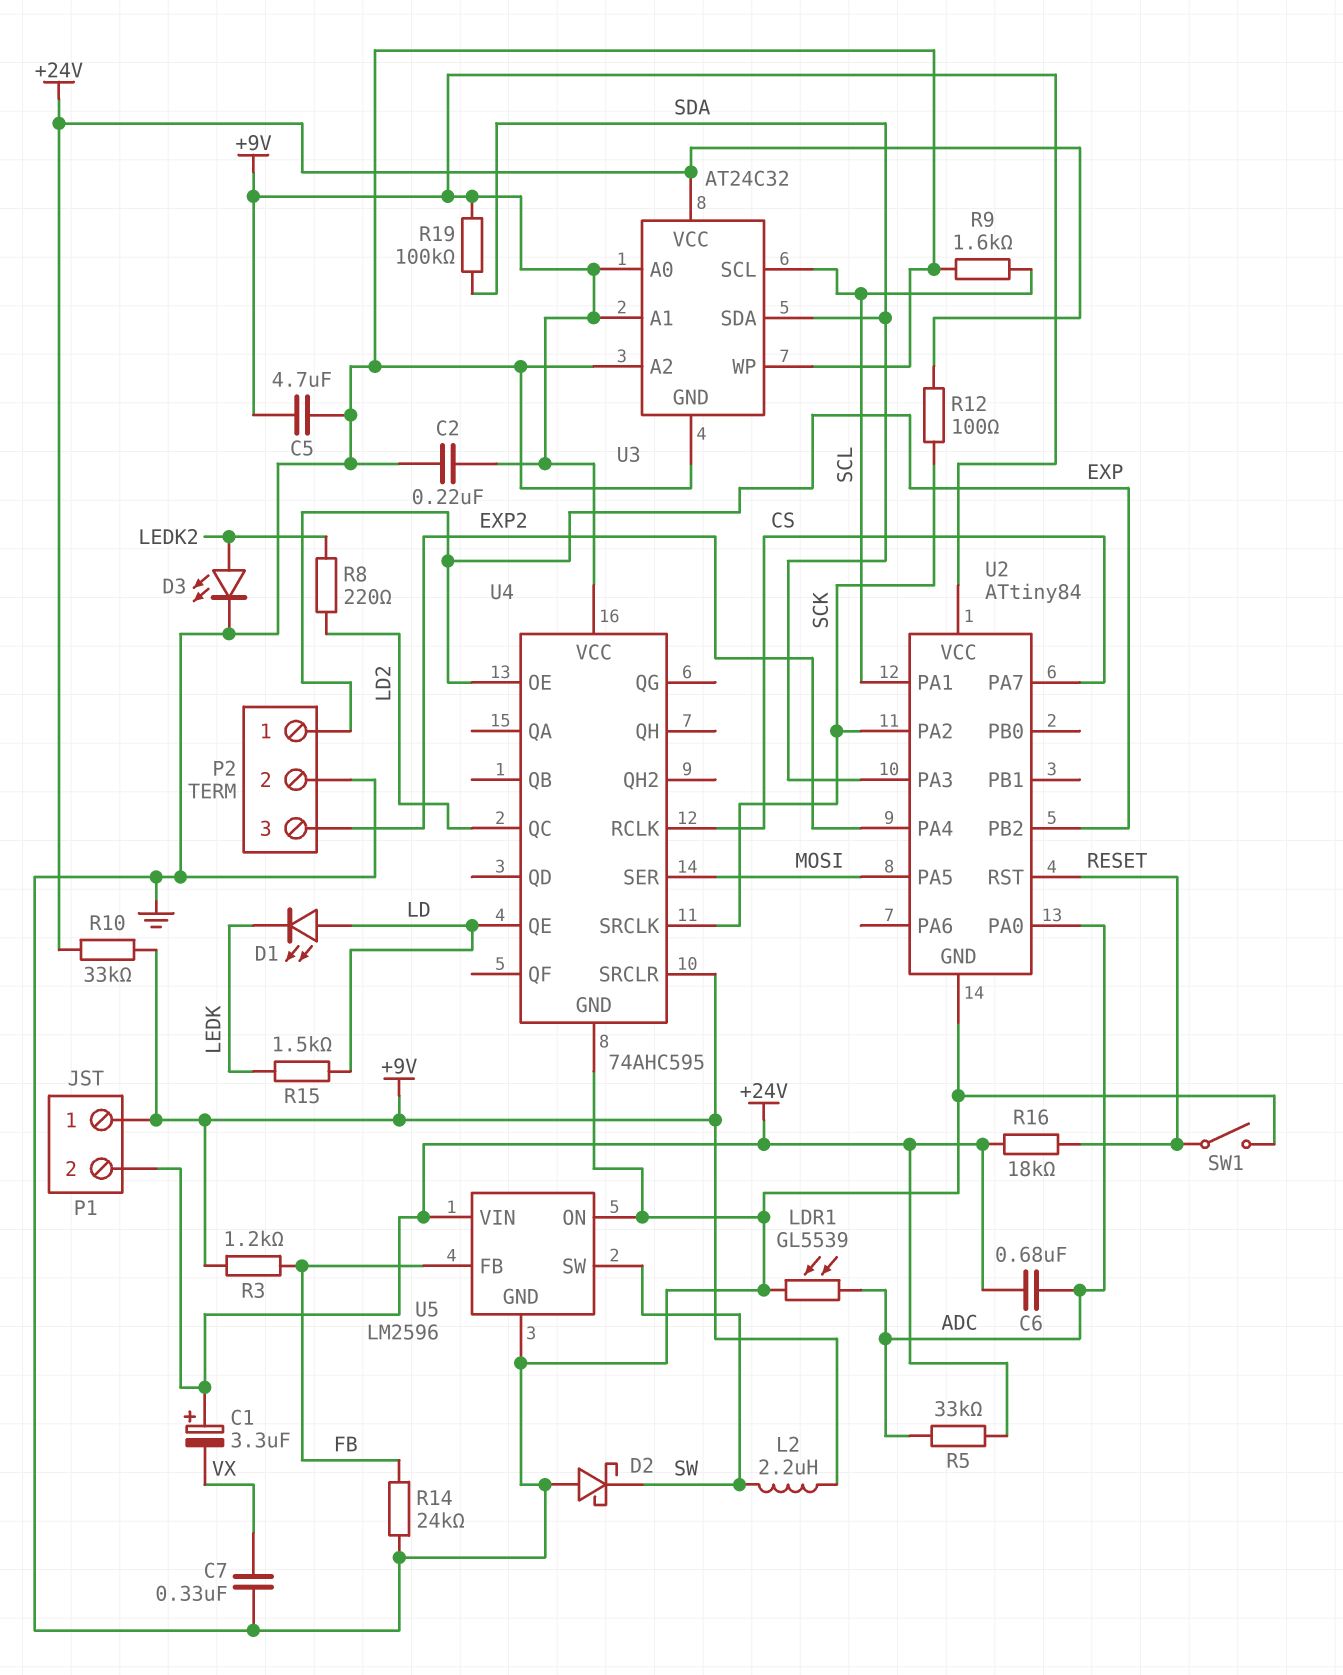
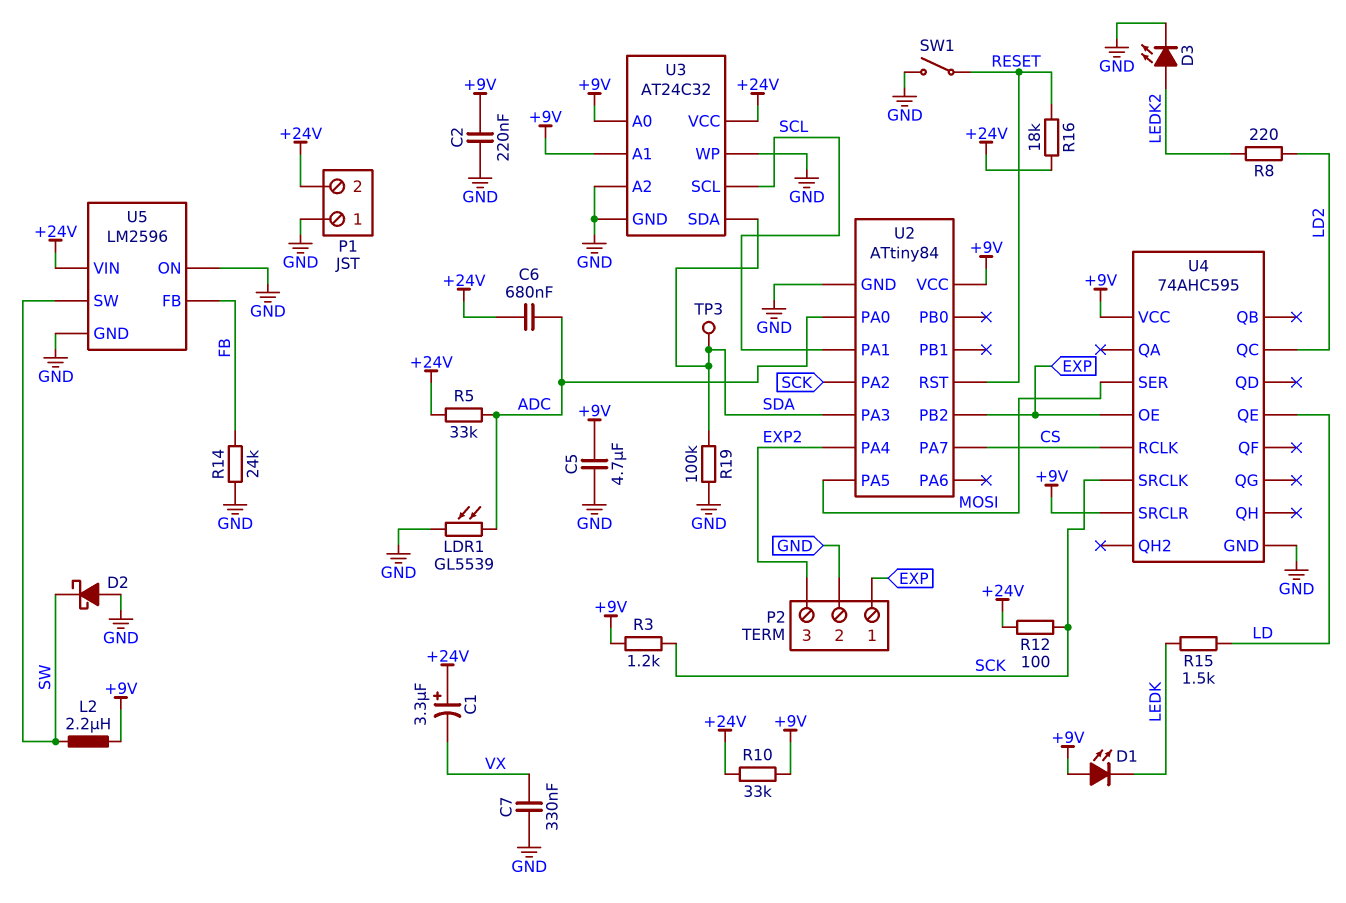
D1: LED (A LD, K LEDK) -> LED (A +9V, K LEDK)
P1 pin 1: +9V -> GND
R3: 1.2k (+9V, FB) -> 1.2k (+9V, SCK)
R9: 1.6k (GND, SCL) -> none
R19: 100k (+9V, SDA) -> 100k (GND, SDA)
TP3: none -> test point (SDA)

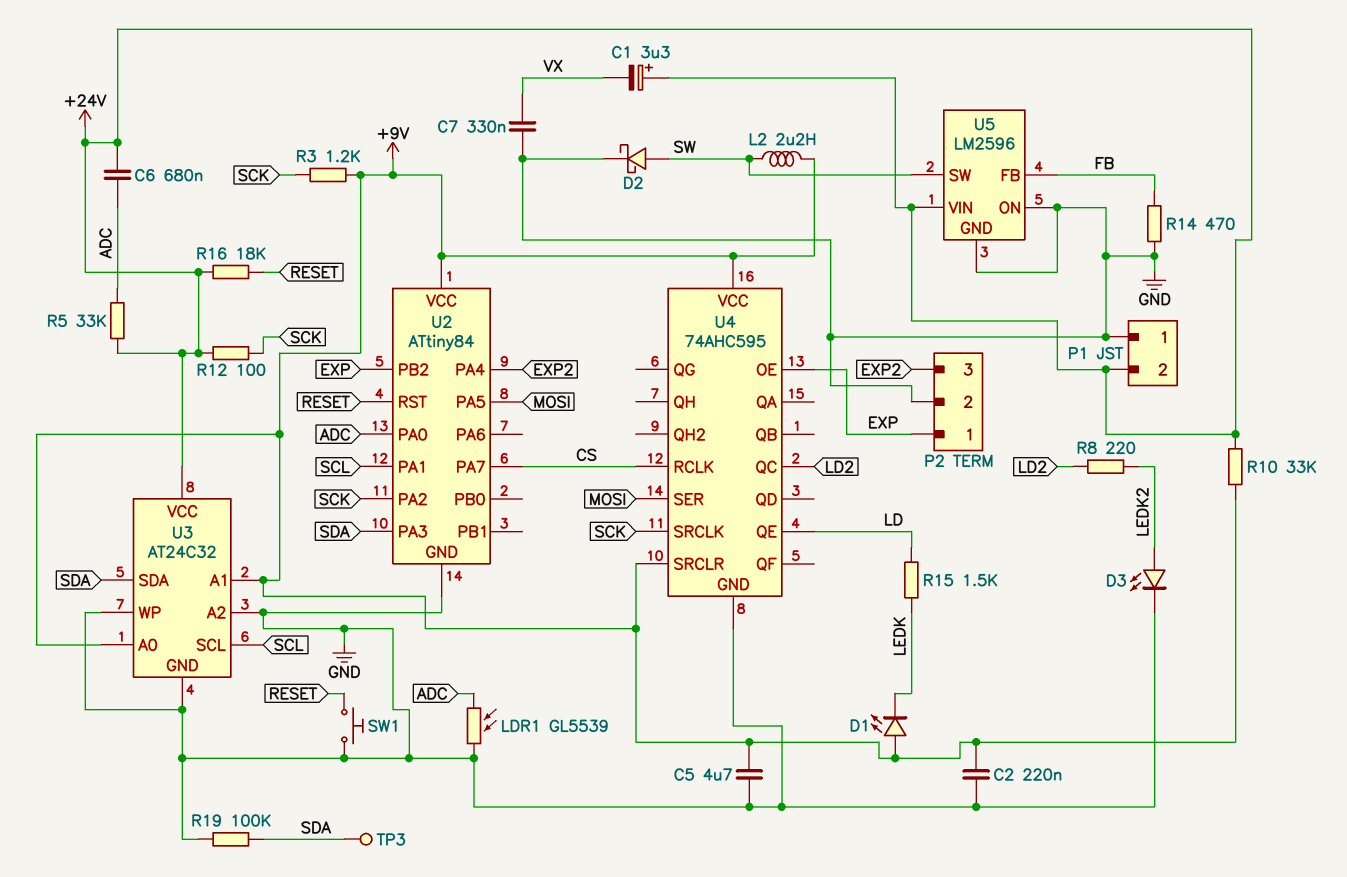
D2: schottky (A GND, K SW) -> schottky (A SW, K GND)
R14: 24k (FB, GND) -> 470 (FB, GND)
SW1: switch (GND, RESET) -> button (GND, RESET)

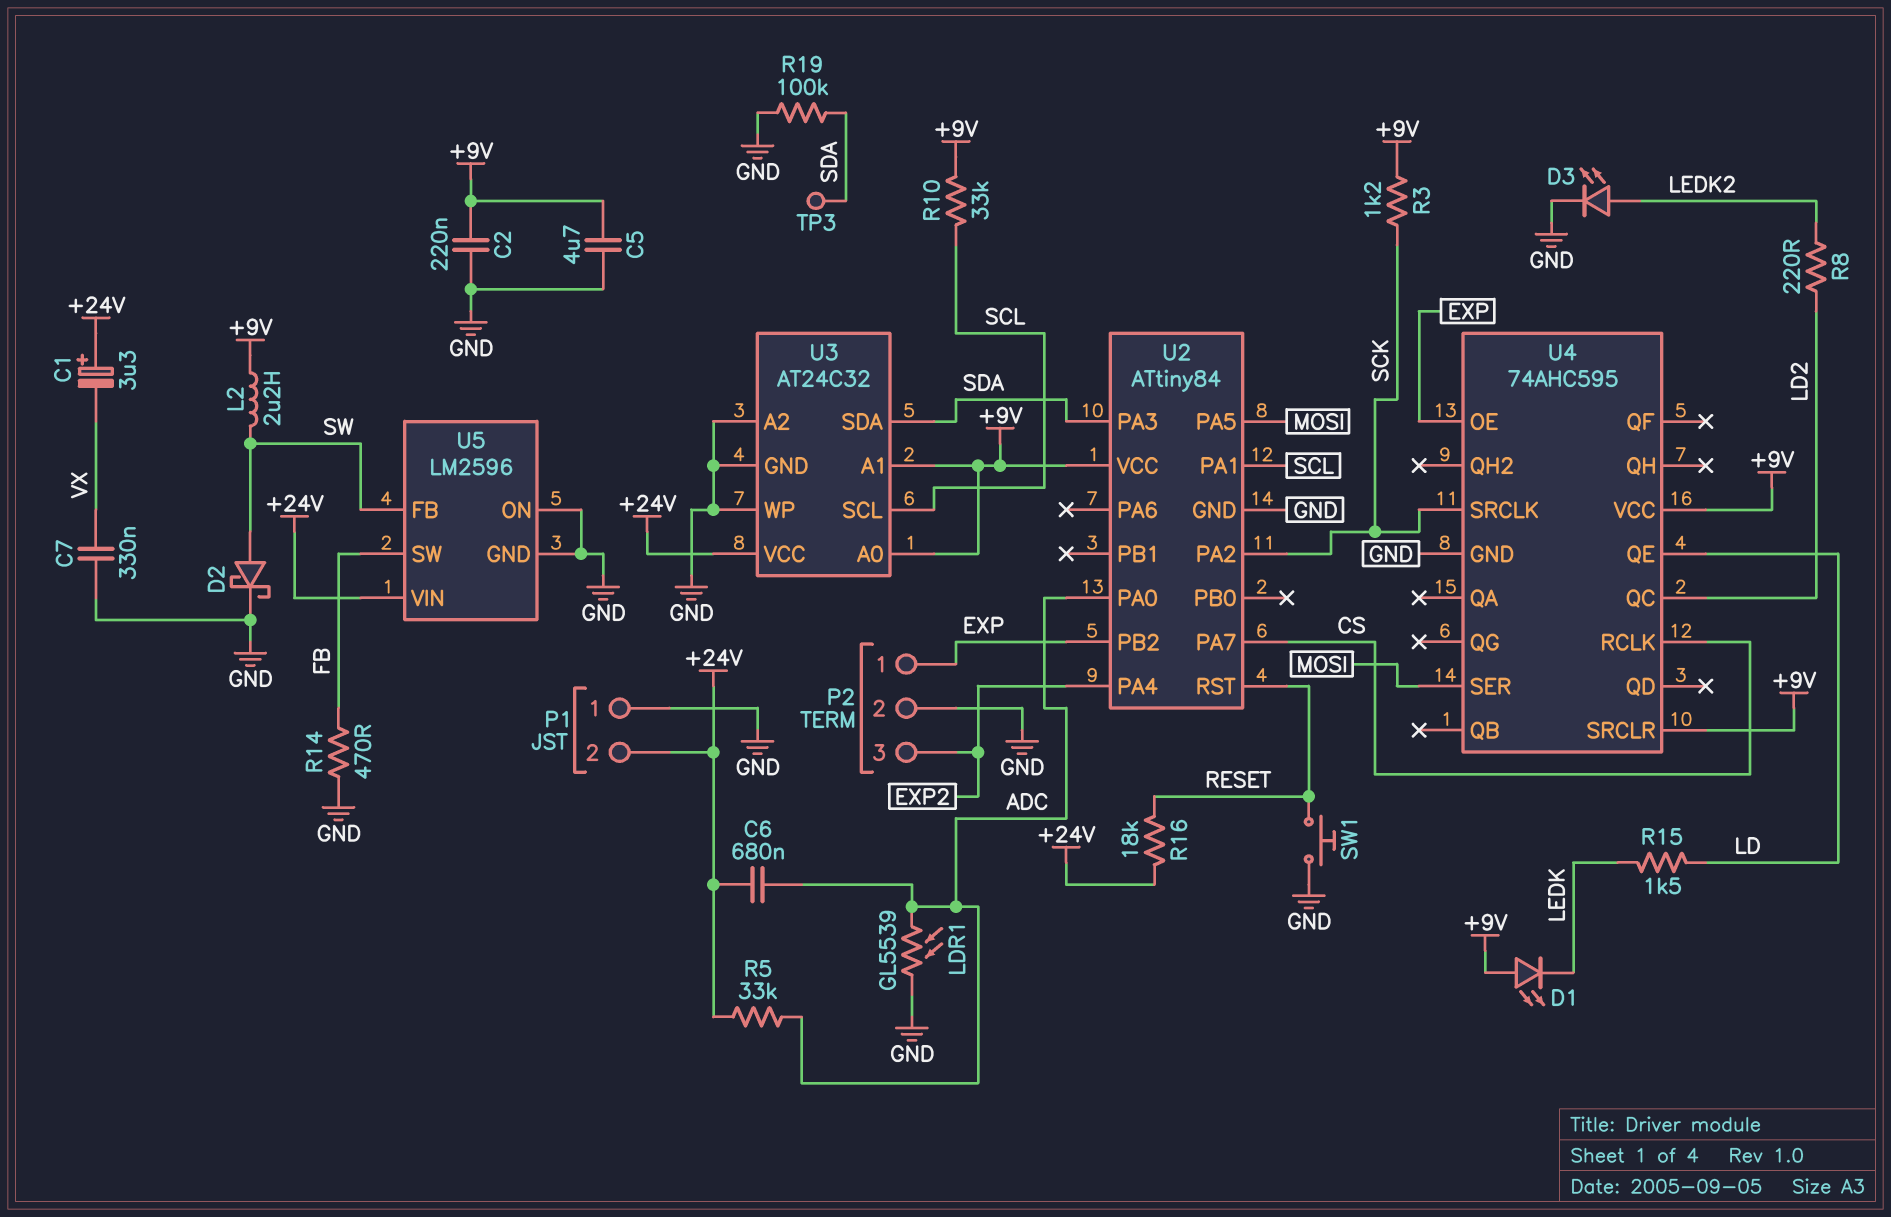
R10: 33k (+9V, +24V) -> 33k (+9V, SCL)
R12: 100 (+24V, SCK) -> none
U5 pin FB: FB -> SW
U5 pin SW: SW -> FB

